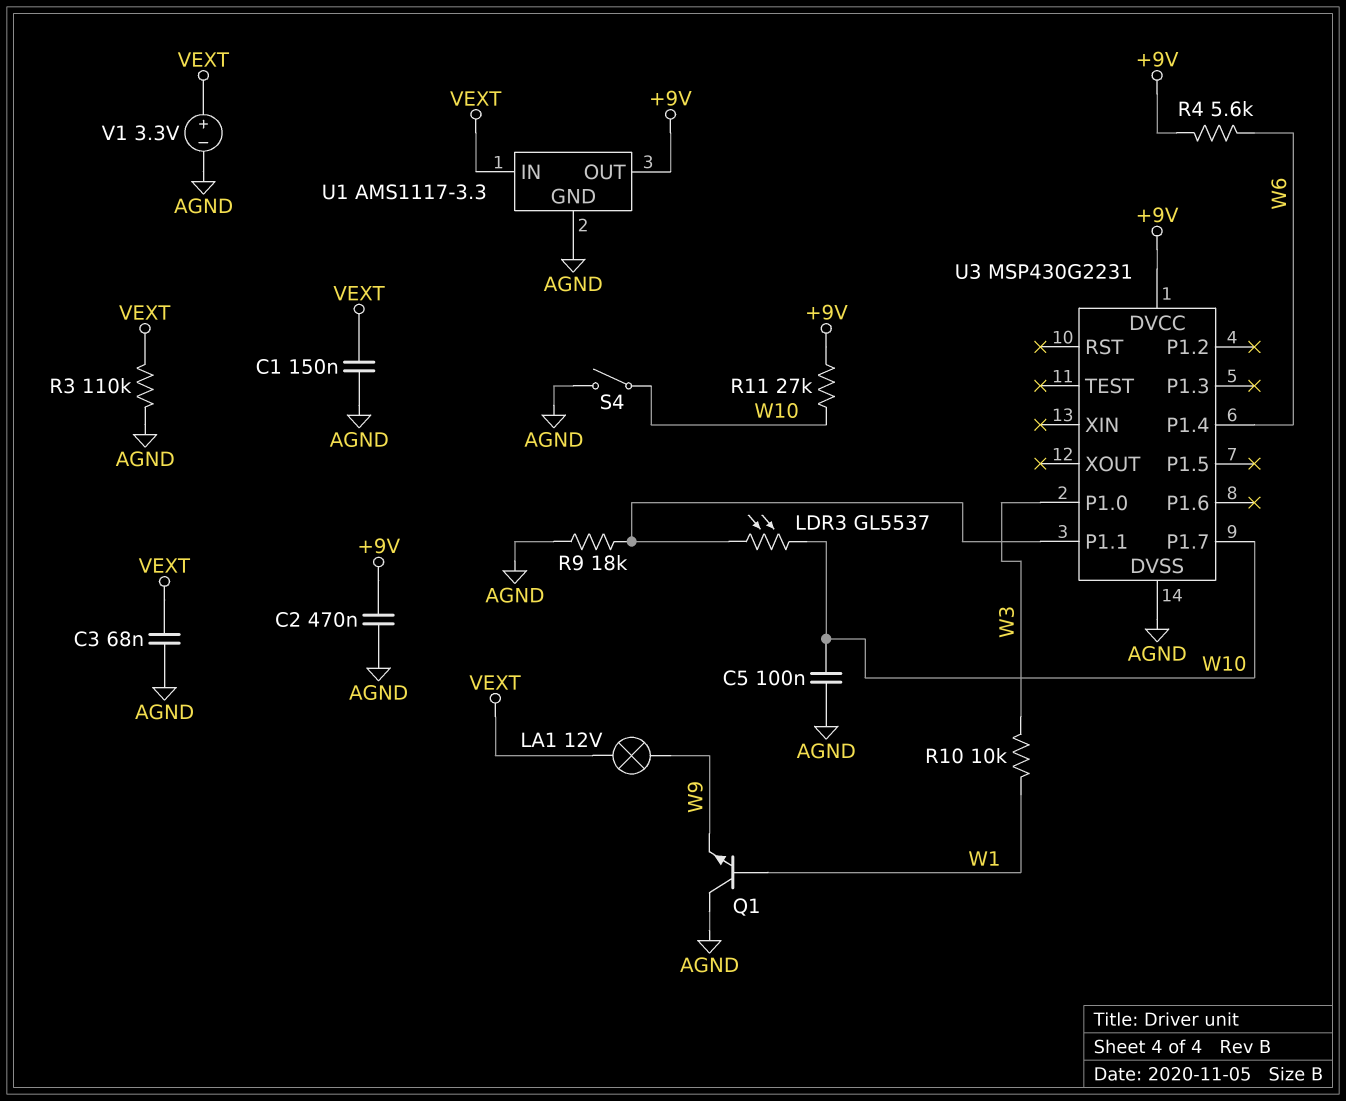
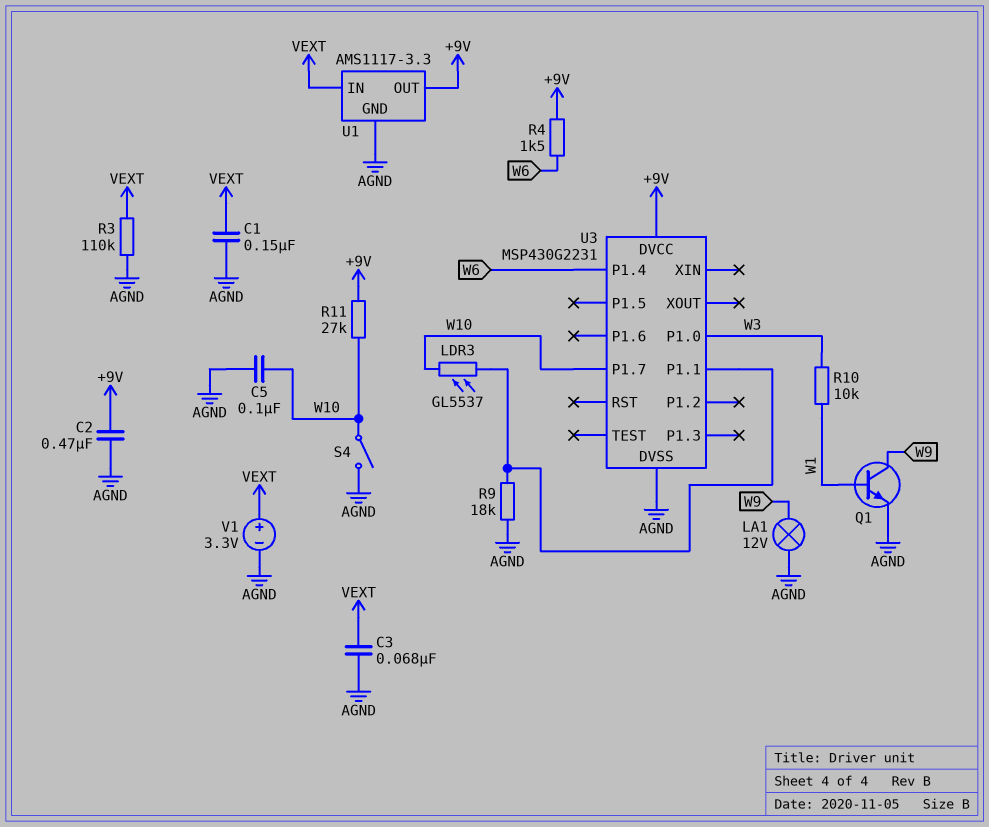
LA1: lamp 12V (VEXT, W9) -> lamp 12V (AGND, W9)
Q1: NPN (B W1, C AGND, E W9) -> NPN (B W1, C W9, E AGND)
R4: 5.6k (+9V, W6) -> 1.5k (+9V, W6)

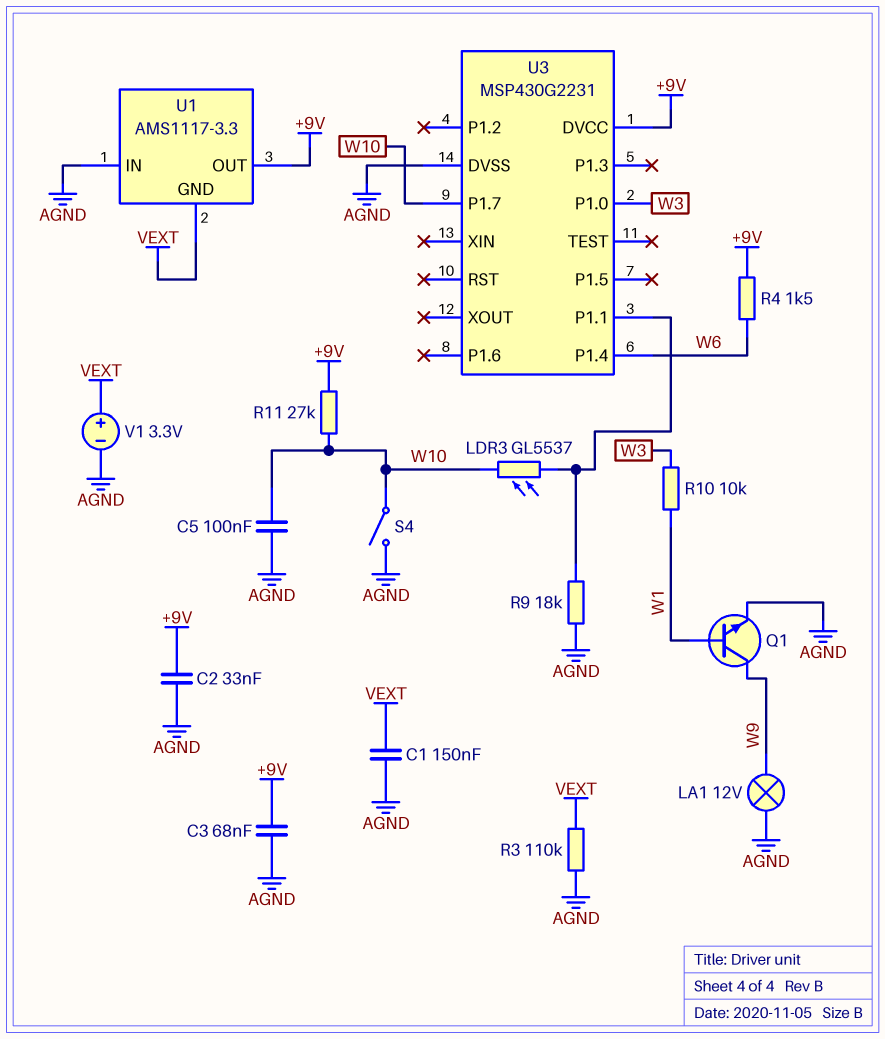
C2: 470nF (+9V, AGND) -> 33nF (+9V, AGND)
C3: 68nF (AGND, VEXT) -> 68nF (+9V, AGND)
U1 pin GND: AGND -> VEXT
U1 pin IN: VEXT -> AGND

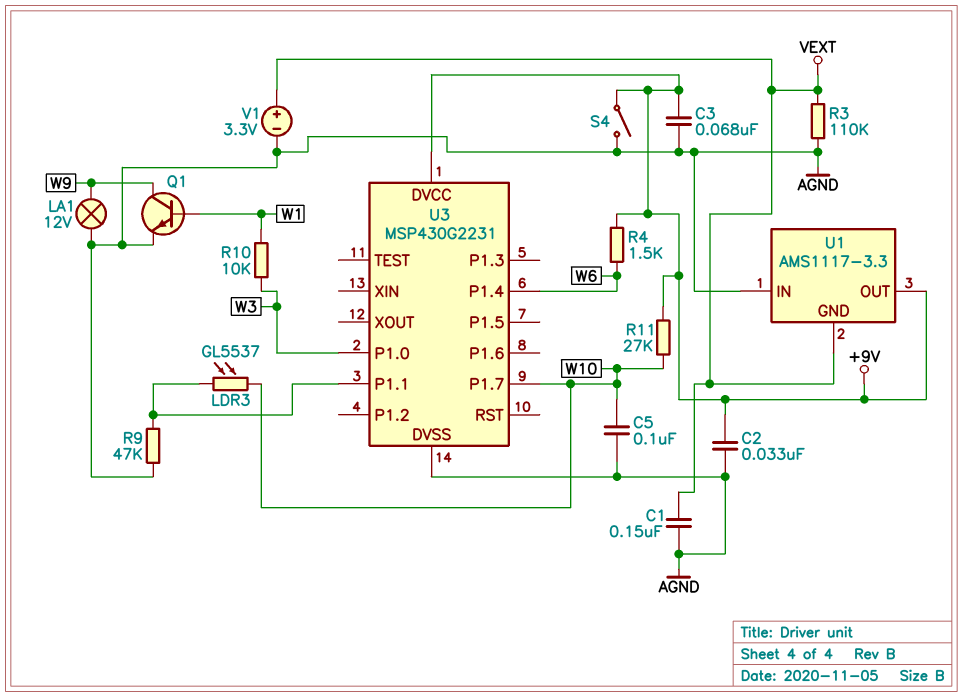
R9: 18k (AGND, U3/P1.1) -> 47k (AGND, U3/P1.1)
S4: switch (AGND, W10) -> switch (+9V, AGND)

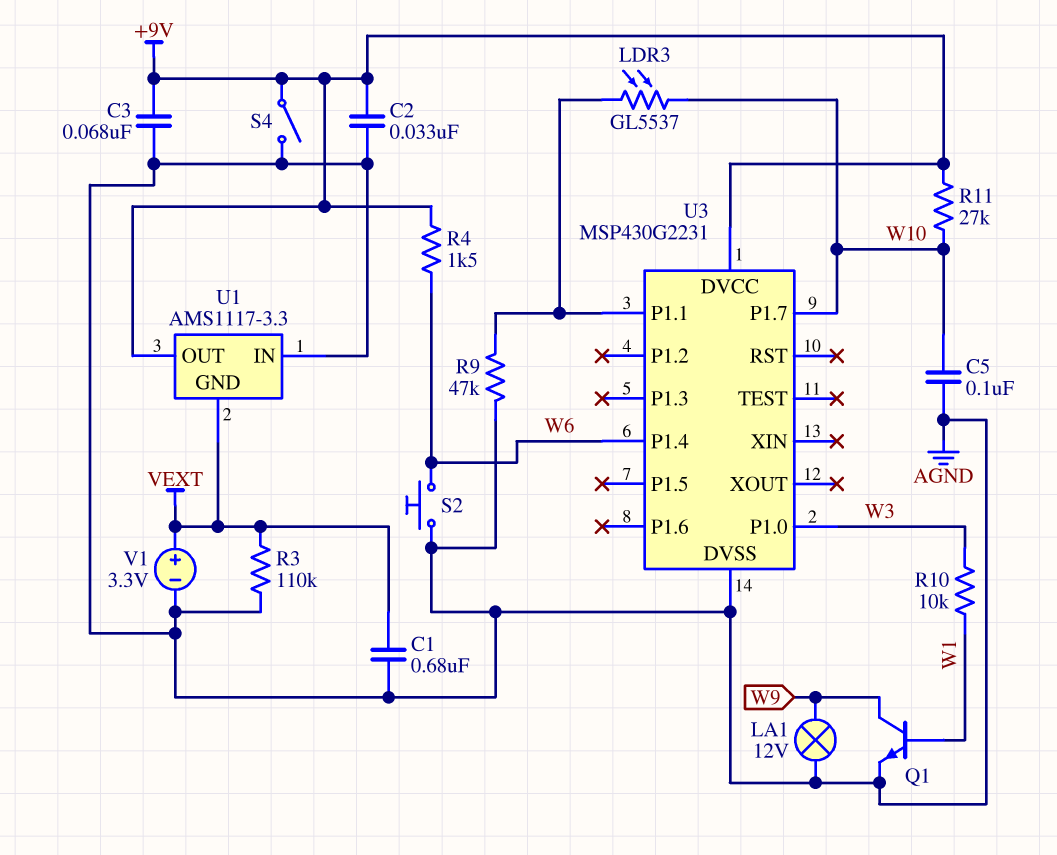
C1: 150nF (AGND, VEXT) -> 680nF (AGND, VEXT)
S2: none -> button (AGND, W6)

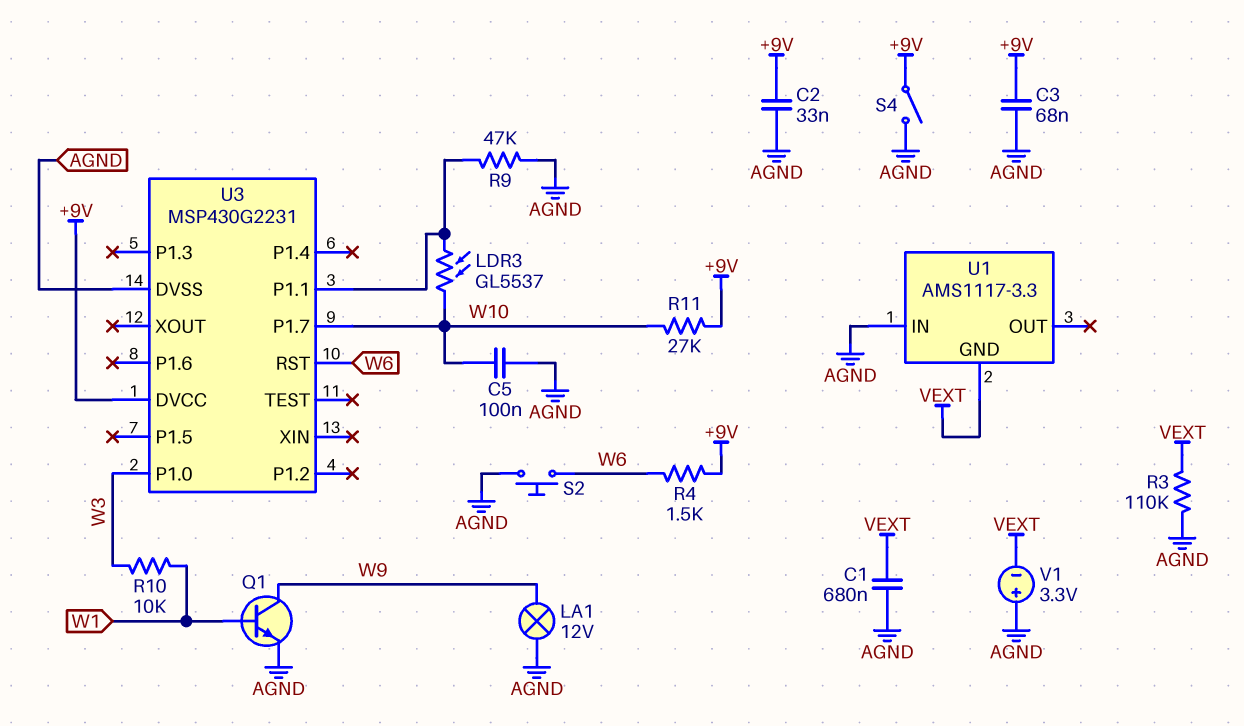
U1 pin OUT: +9V -> none
U3 pin P1.4: W6 -> none
U3 pin RST: none -> W6
V1: 3.3V (plus VEXT, minus AGND) -> 3.3V (plus AGND, minus VEXT)

